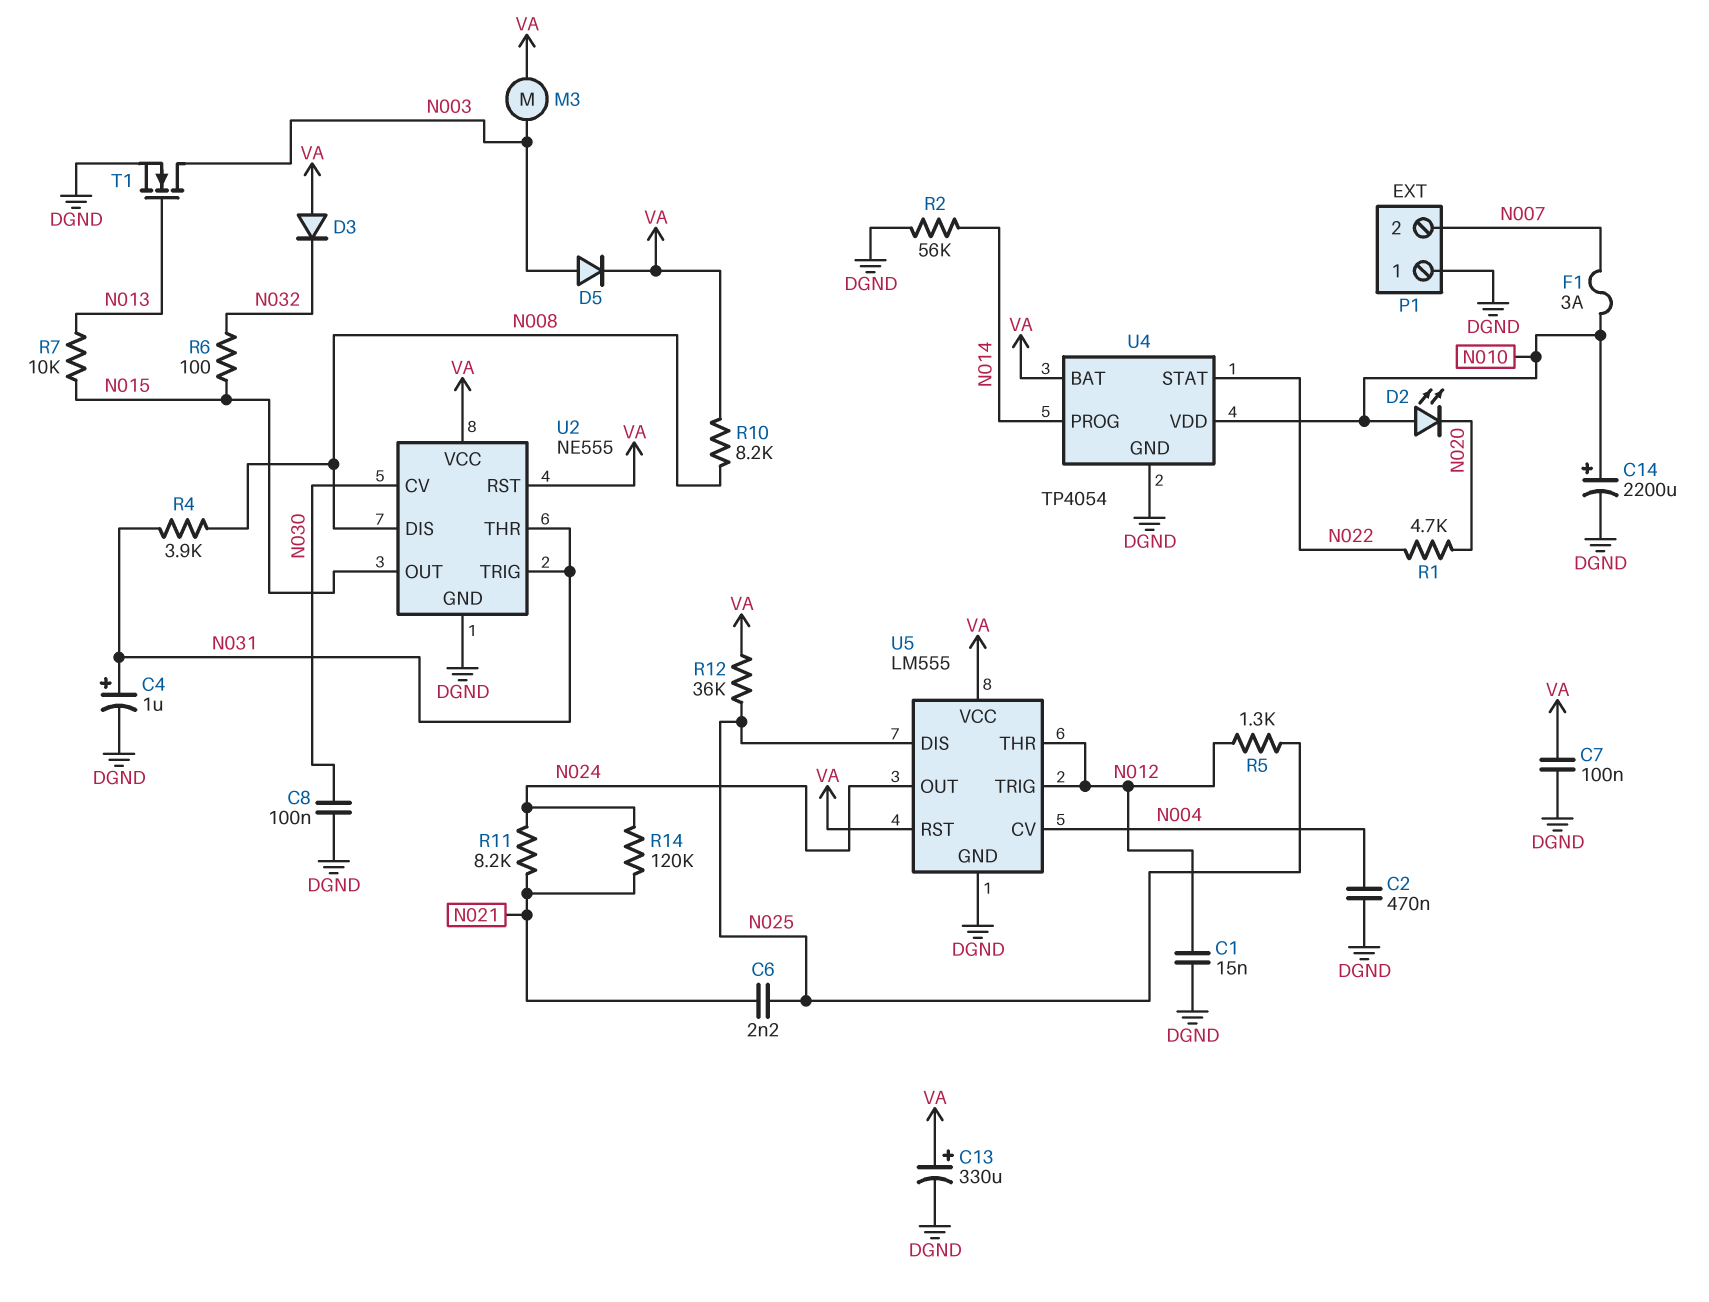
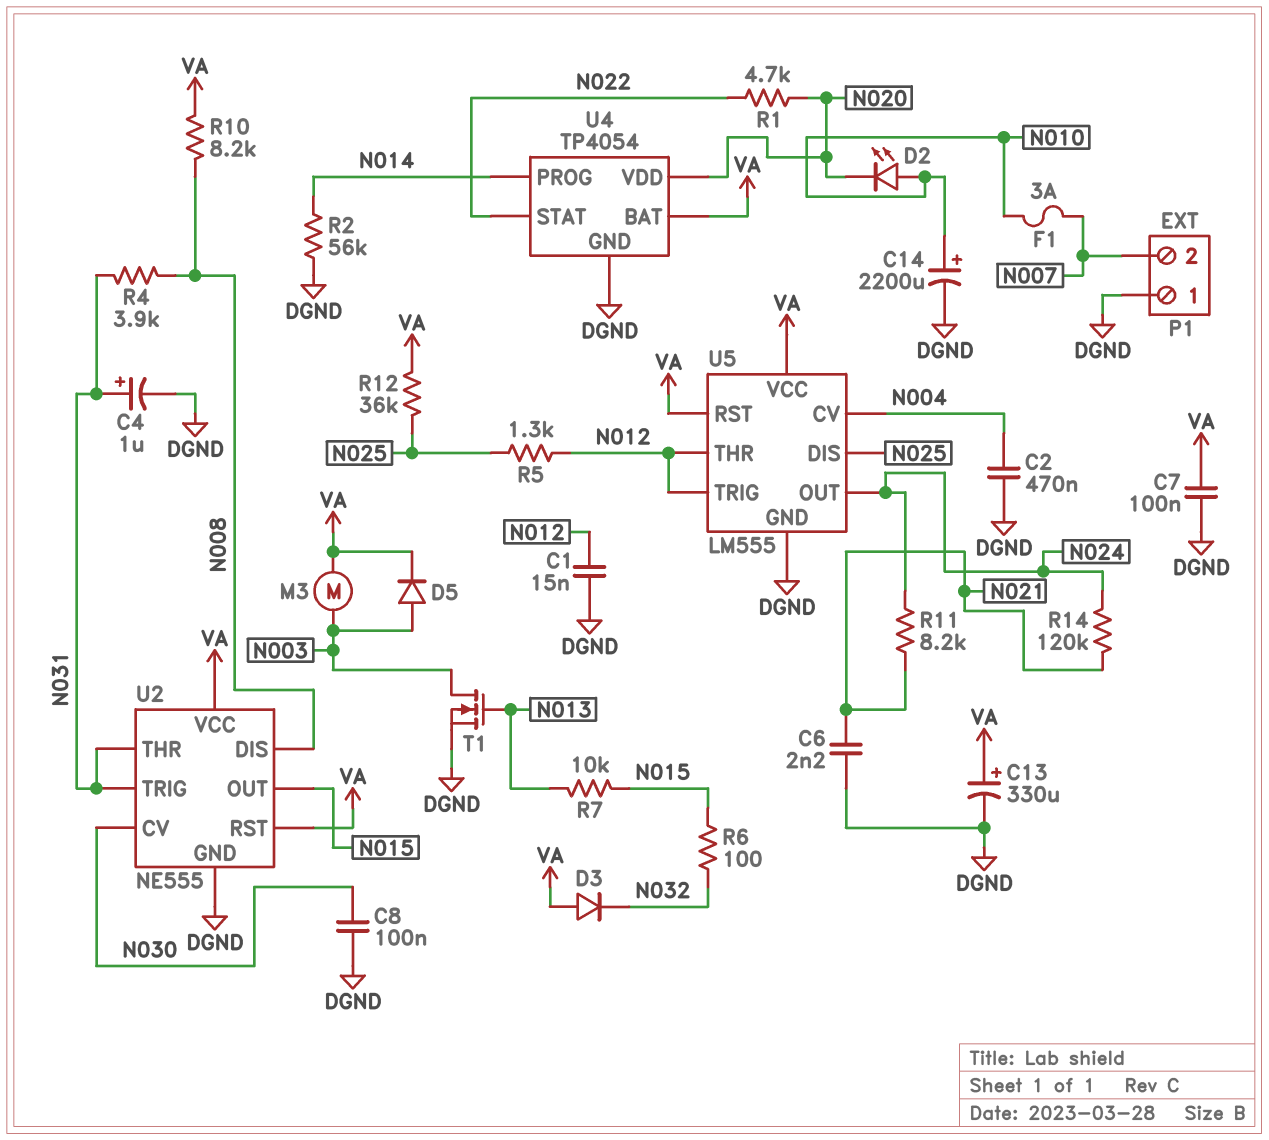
C6: 2.2nF (N021, N025) -> 2.2nF (DGND, N021)
U4 pin VDD: N010 -> N020

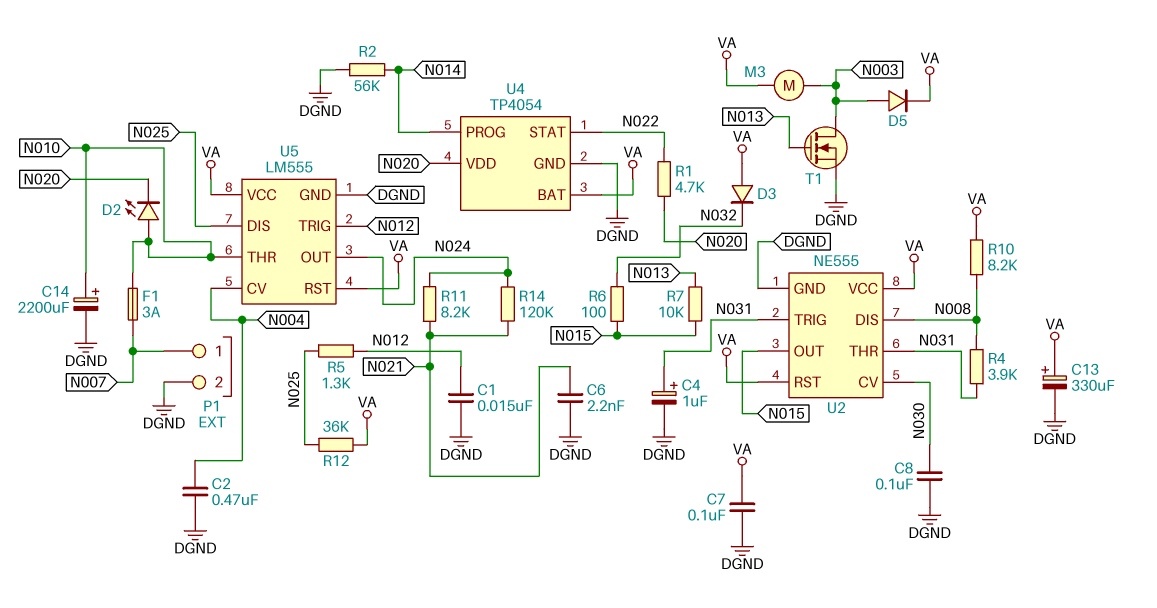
P1 pin 1: DGND -> N007
P1 pin 2: N007 -> DGND
U5 pin THR: N012 -> N010

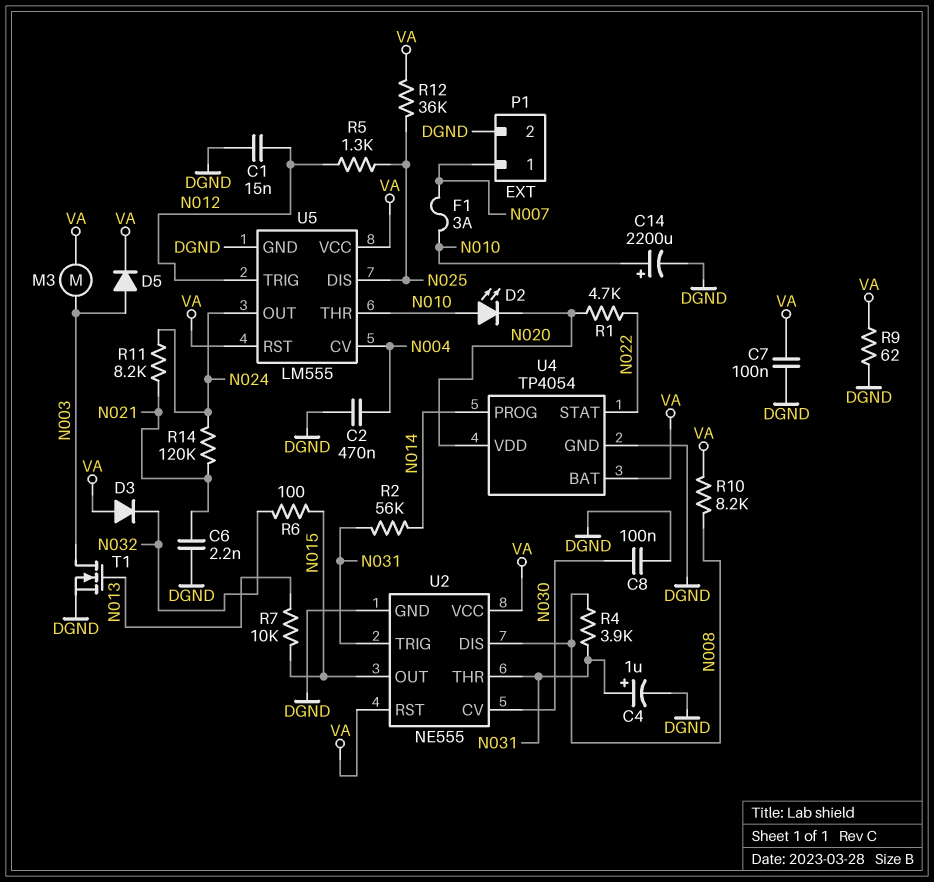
C13: 330uF (plus VA, minus DGND) -> none
R2: 56k (DGND, N014) -> 56k (N014, N031)
R9: none -> 62 (DGND, VA)

